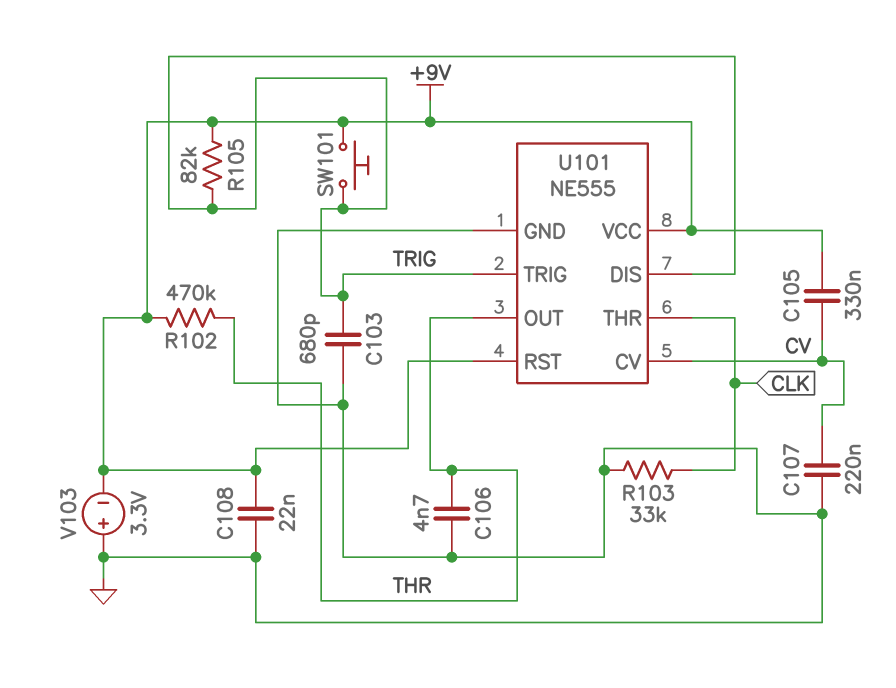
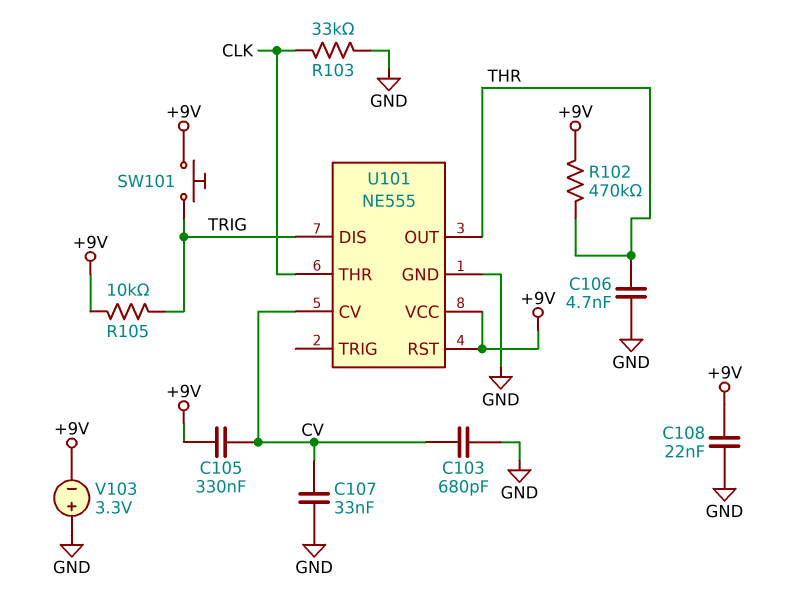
C103: 680pF (GND, TRIG) -> 680pF (CV, GND)
C107: 220nF (CV, GND) -> 33nF (CV, GND)
R105: 82k (+9V, TRIG) -> 10k (+9V, TRIG)
U101 pin TRIG: TRIG -> none

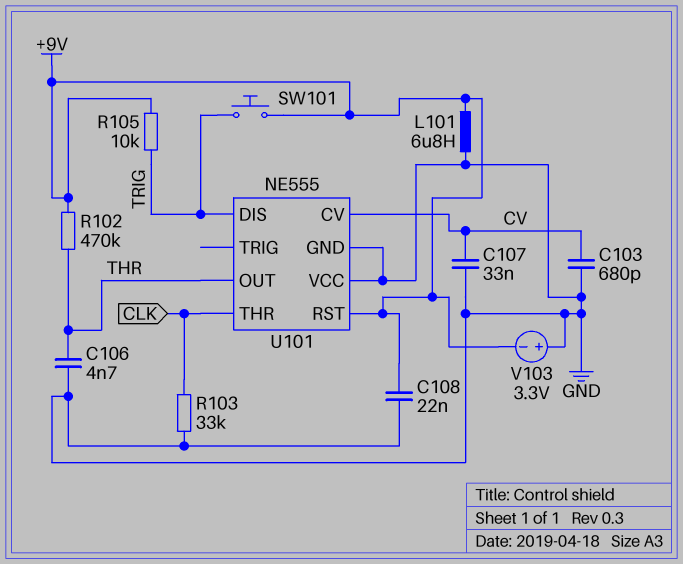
C105: 330nF (+9V, CV) -> none
L101: none -> 6.8uH (+9V, GND)
U101 pin VCC: +9V -> GND

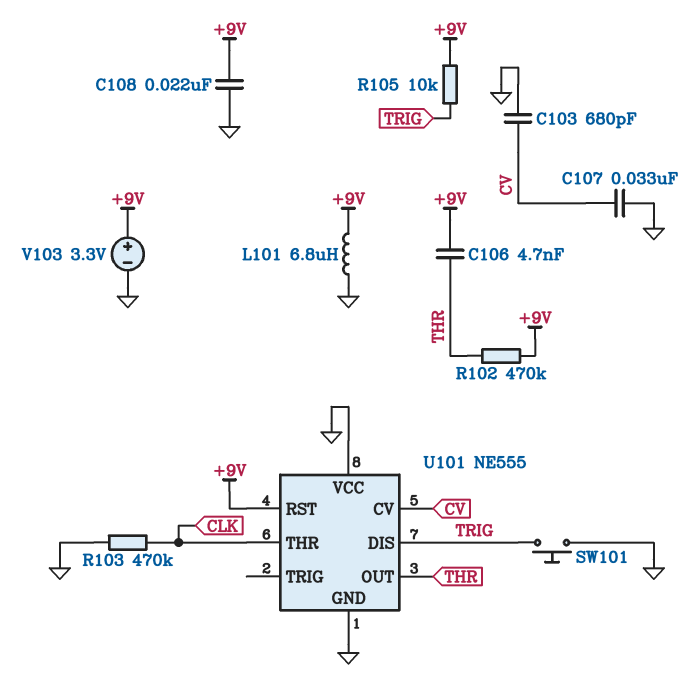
C106: 4.7nF (GND, THR) -> 4.7nF (+9V, THR)
R103: 33k (CLK, GND) -> 470k (CLK, GND)
SW101: button (+9V, TRIG) -> button (GND, TRIG)
V103: 3.3V (plus GND, minus +9V) -> 3.3V (plus +9V, minus GND)

